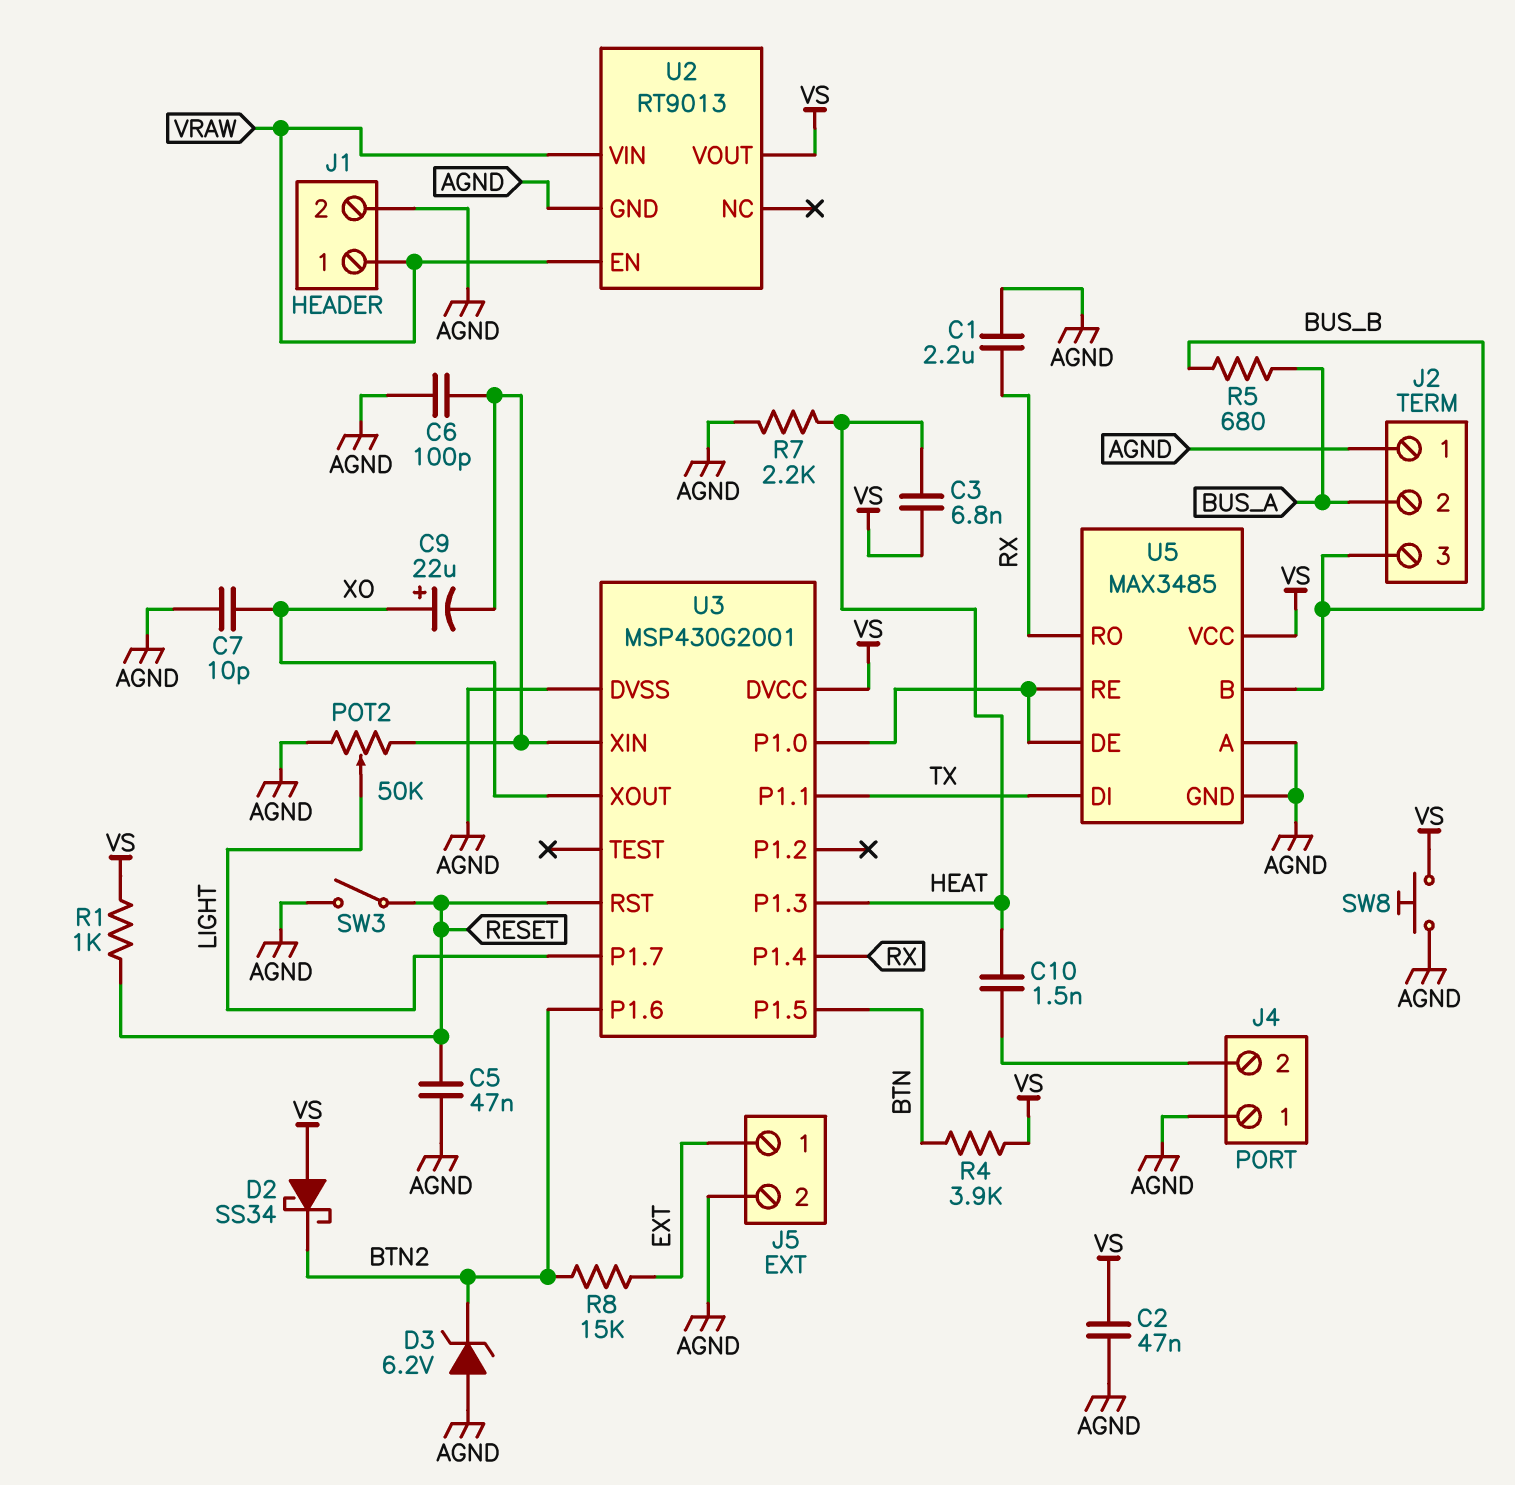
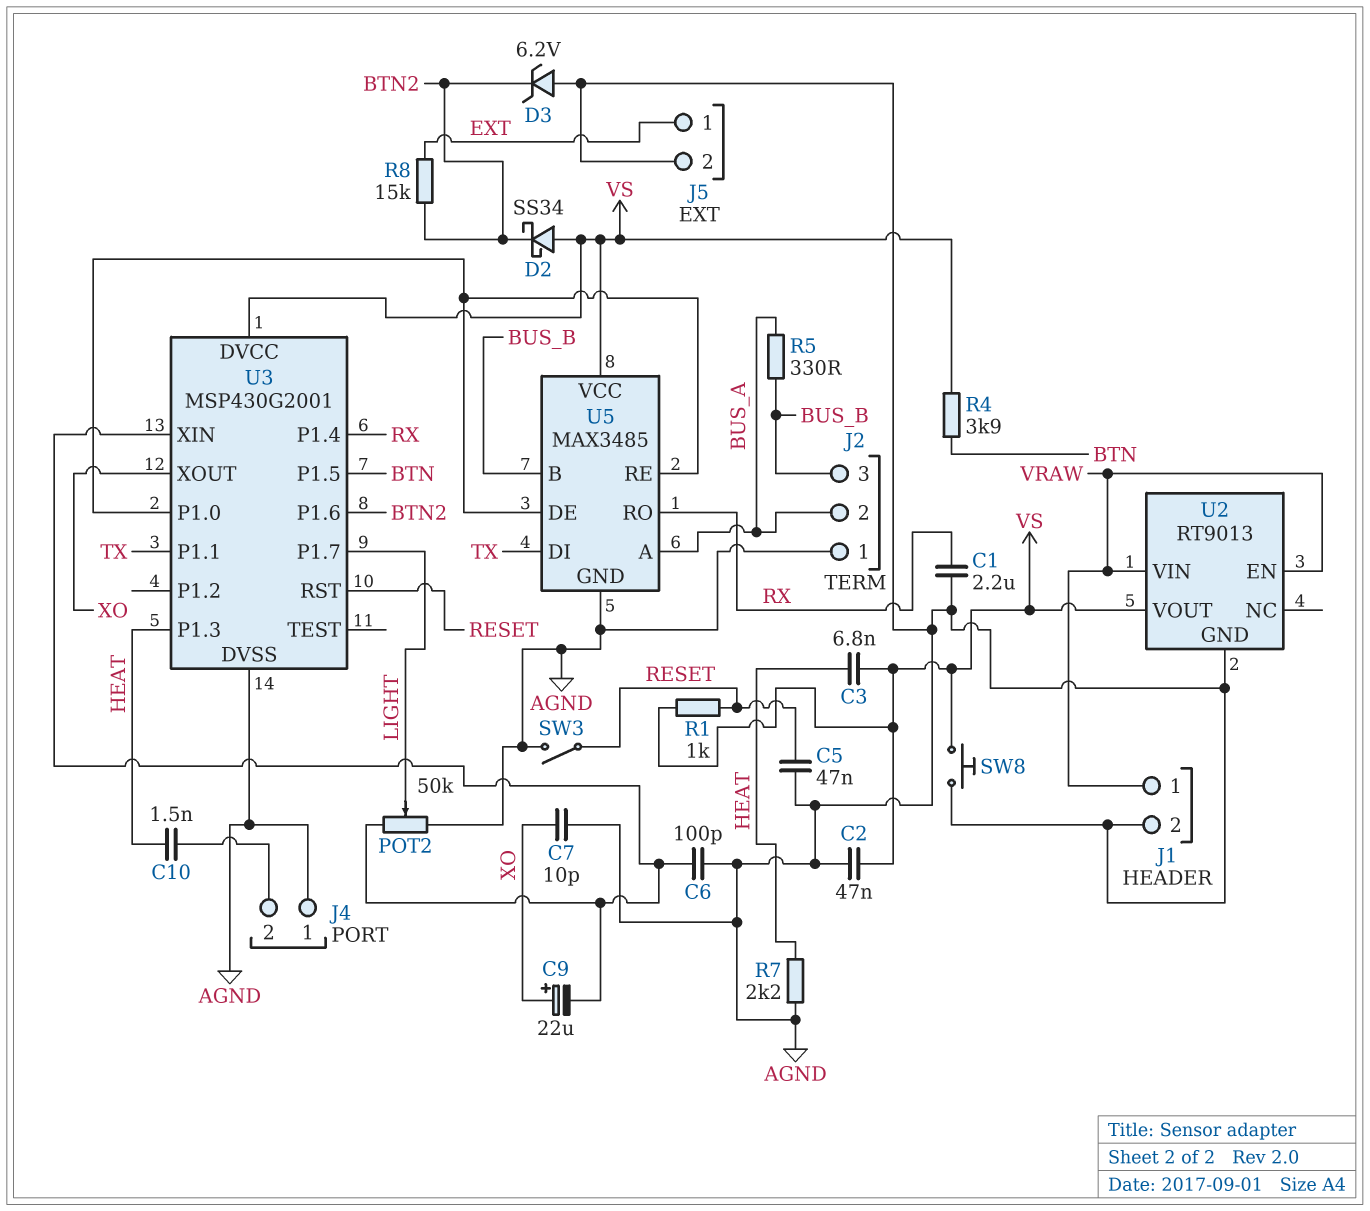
R5: 680 (BUS_A, BUS_B) -> 330 (BUS_A, BUS_B)
U5 pin A: AGND -> BUS_A

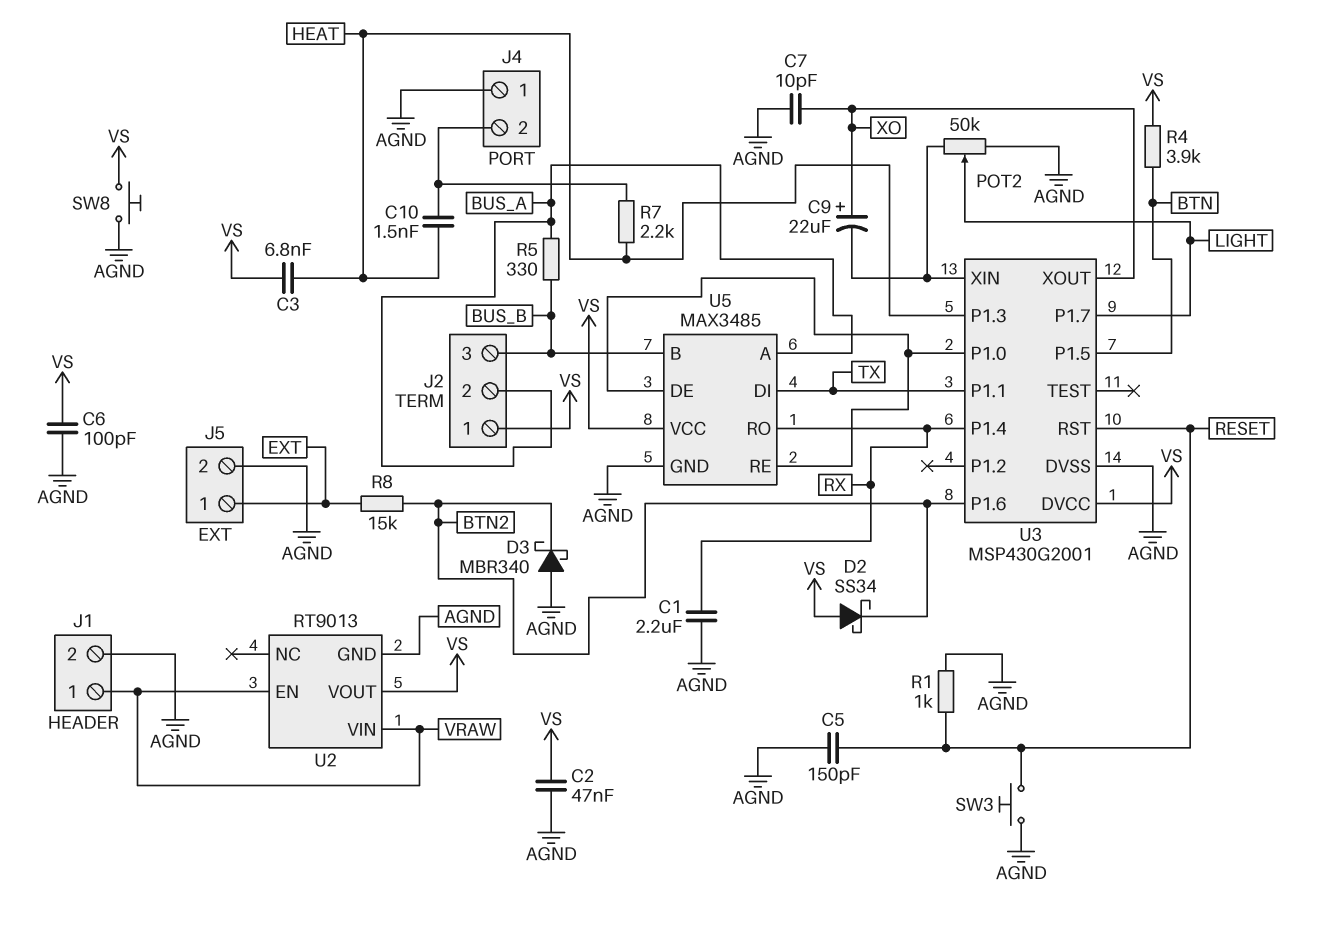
C5: 47nF (AGND, RESET) -> 150pF (AGND, RESET)
C6: 100pF (AGND, U3/XIN) -> 100pF (AGND, VS)
D3: zener 6.2V (A AGND, K BTN2) -> schottky MBR340 (A AGND, K BTN2)
J2 pin 1: AGND -> VS
R1: 1k (RESET, VS) -> 1k (AGND, RESET)
R7: 2.2k (AGND, HEAT) -> 2.2k (HEAT, J4/2)
SW3: switch (AGND, RESET) -> button (AGND, RESET)

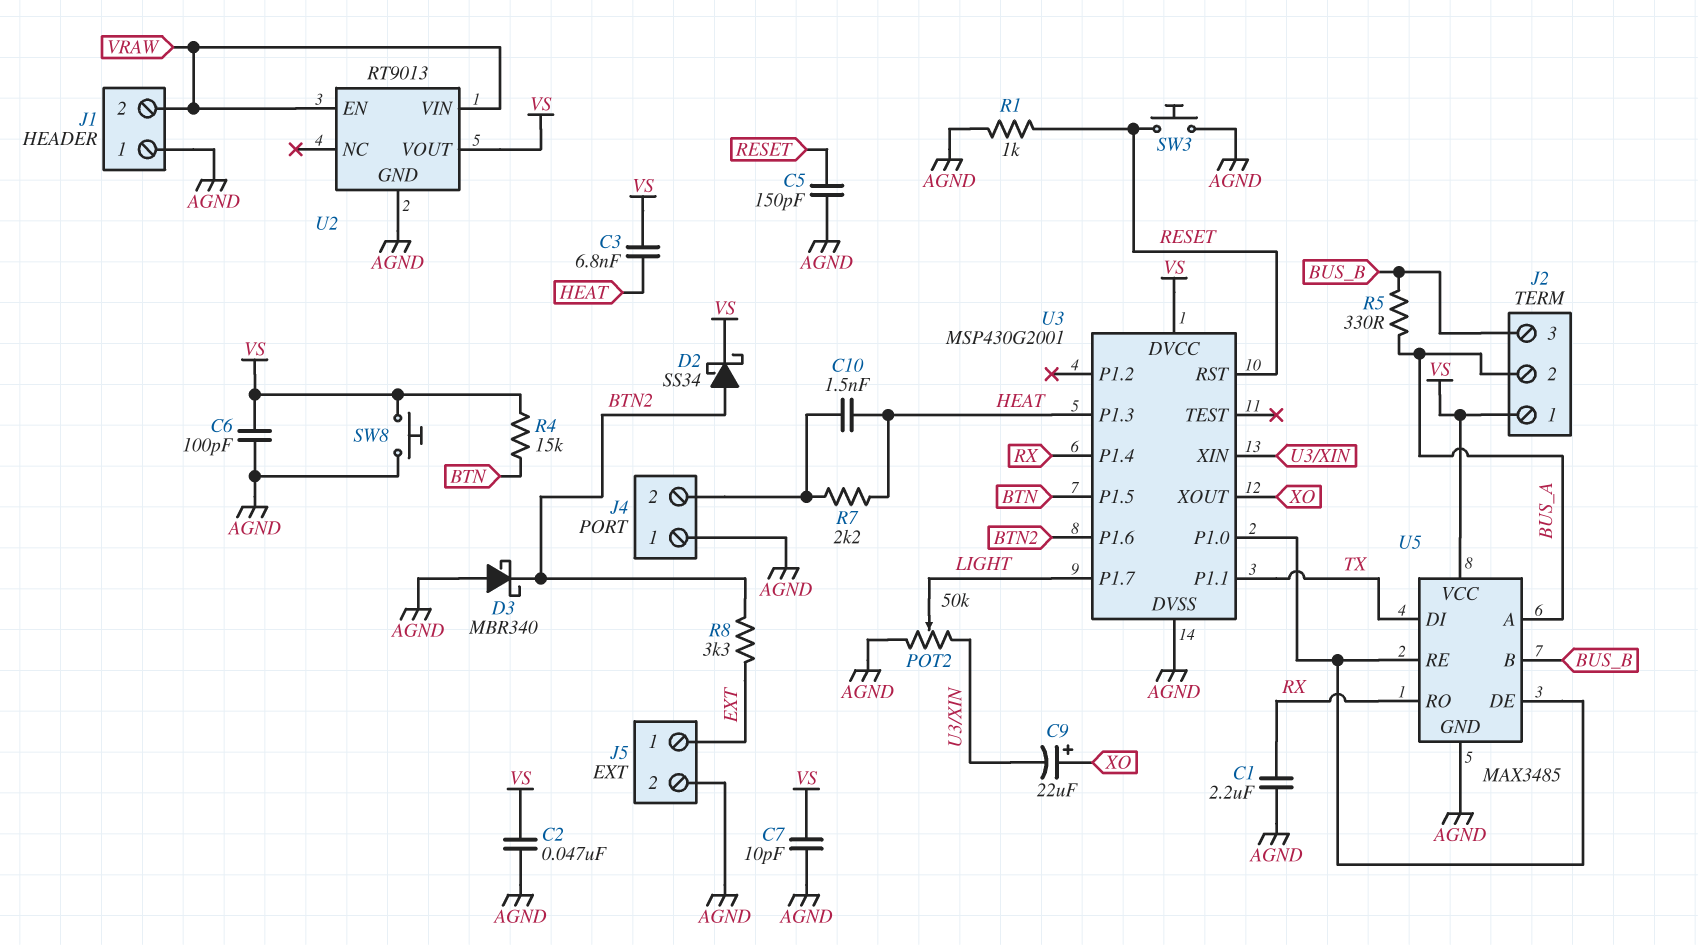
C7: 10pF (AGND, XO) -> 10pF (AGND, VS)
D2: schottky SS34 (A VS, K BTN2) -> schottky SS34 (A BTN2, K VS)
J1 pin 1: VRAW -> AGND
J1 pin 2: AGND -> VRAW
R4: 3.9k (BTN, VS) -> 15k (BTN, VS)
R8: 15k (BTN2, EXT) -> 3.3k (BTN2, EXT)

